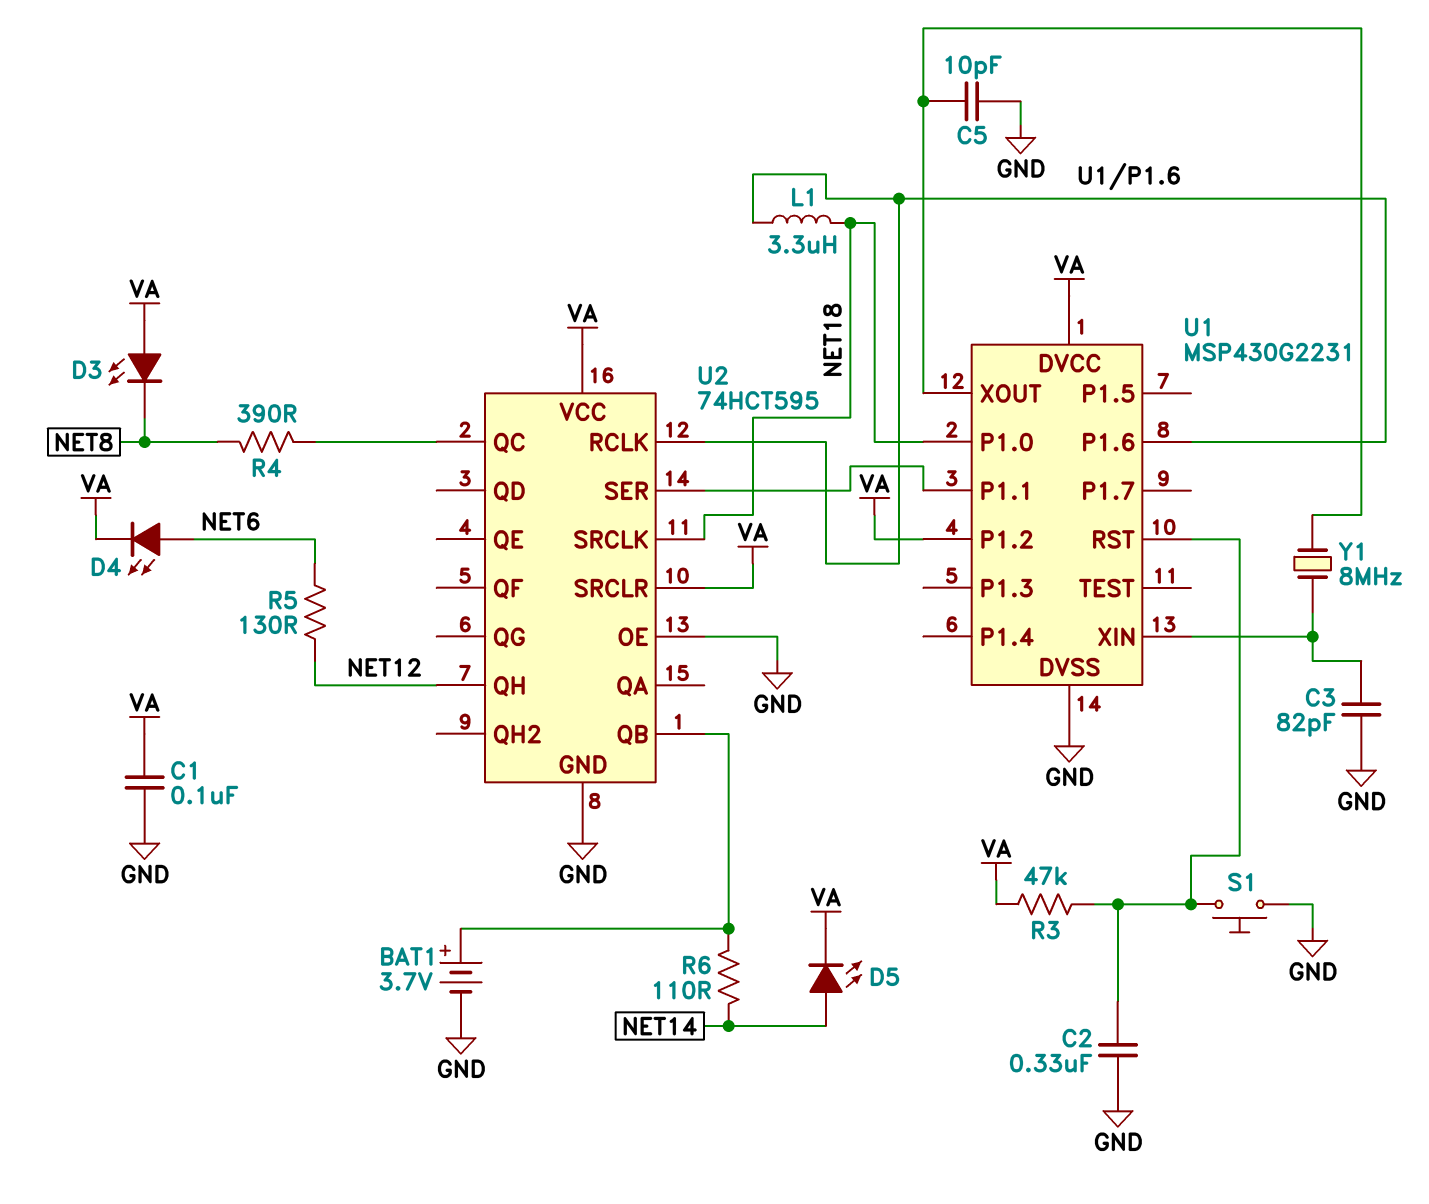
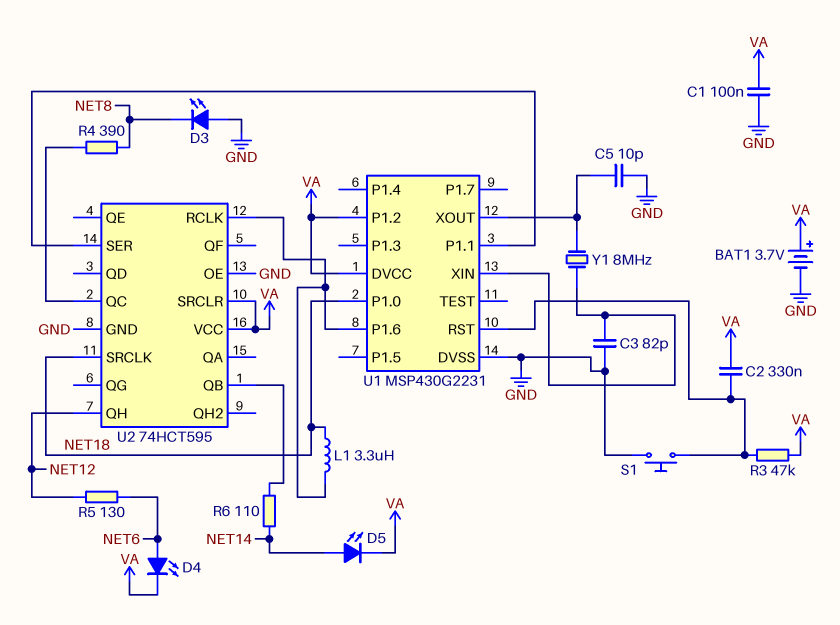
BAT1: 3.7V (plus U2/QB, minus GND) -> 3.7V (plus VA, minus GND)
C2: 330nF (GND, U1/RST) -> 330nF (U1/RST, VA)
D3: LED (A VA, K NET8) -> LED (A GND, K NET8)

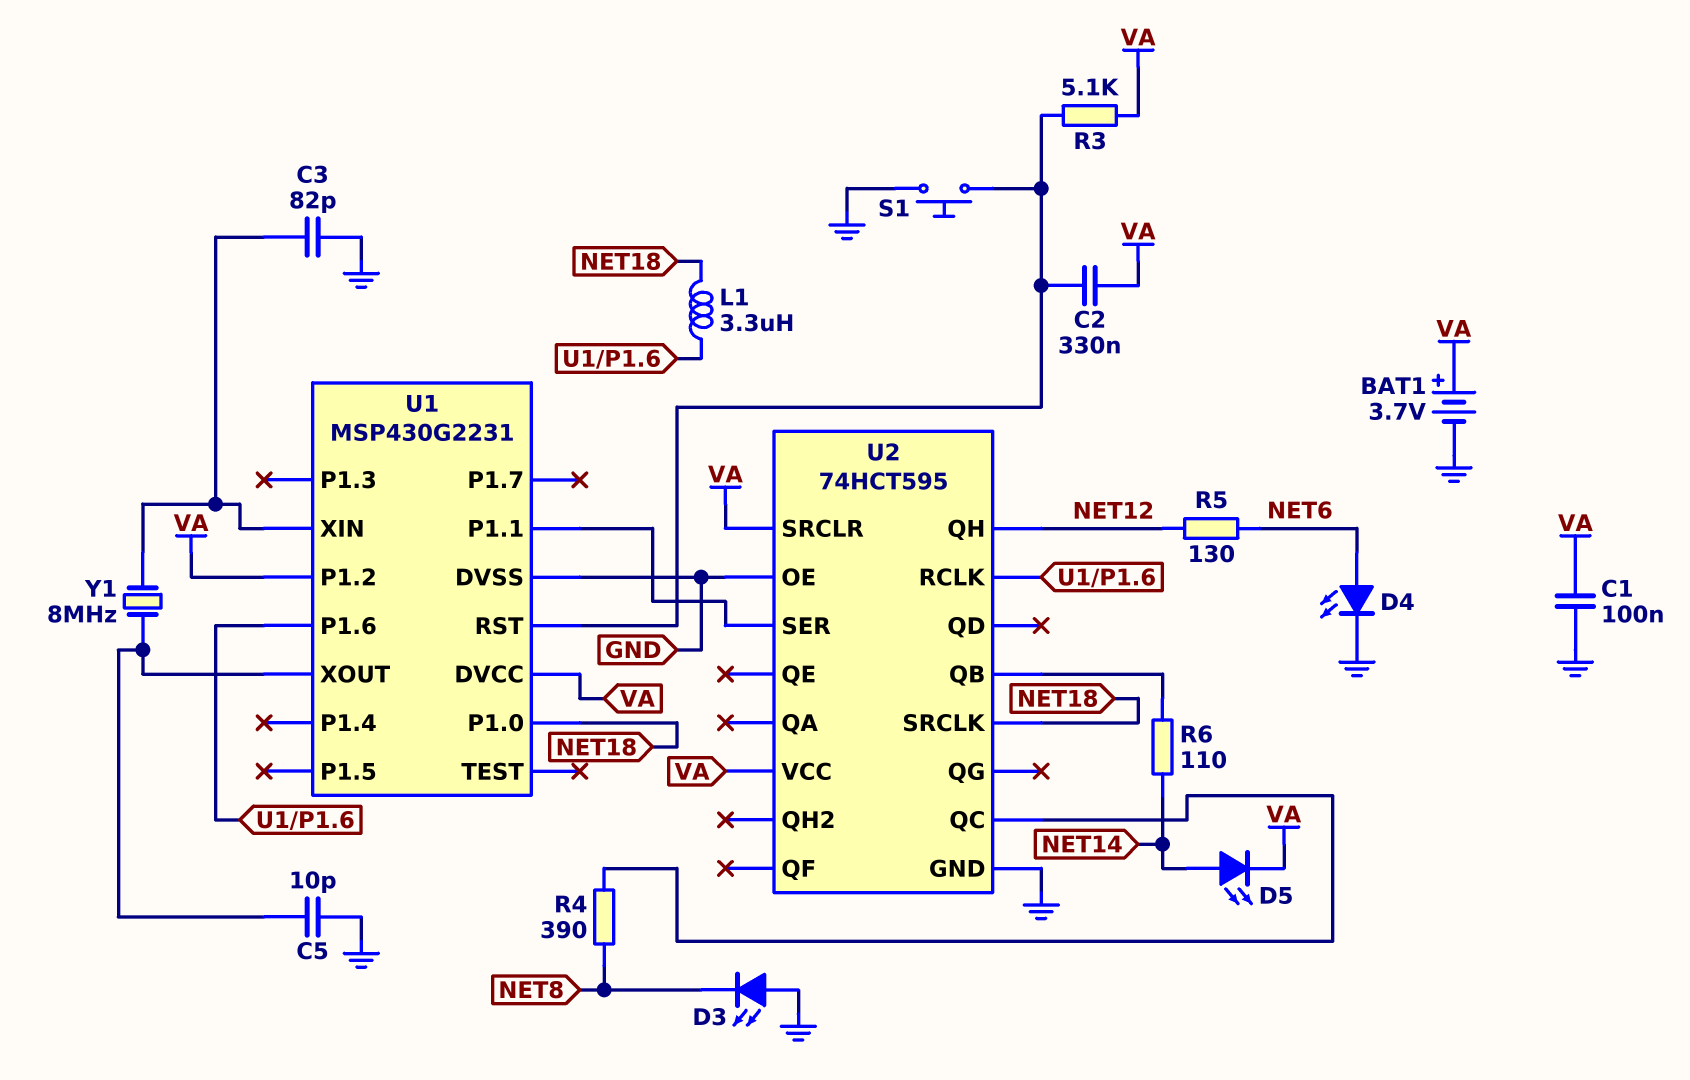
D4: LED (A NET6, K VA) -> LED (A NET6, K GND)
R3: 47k (U1/RST, VA) -> 5.1k (U1/RST, VA)

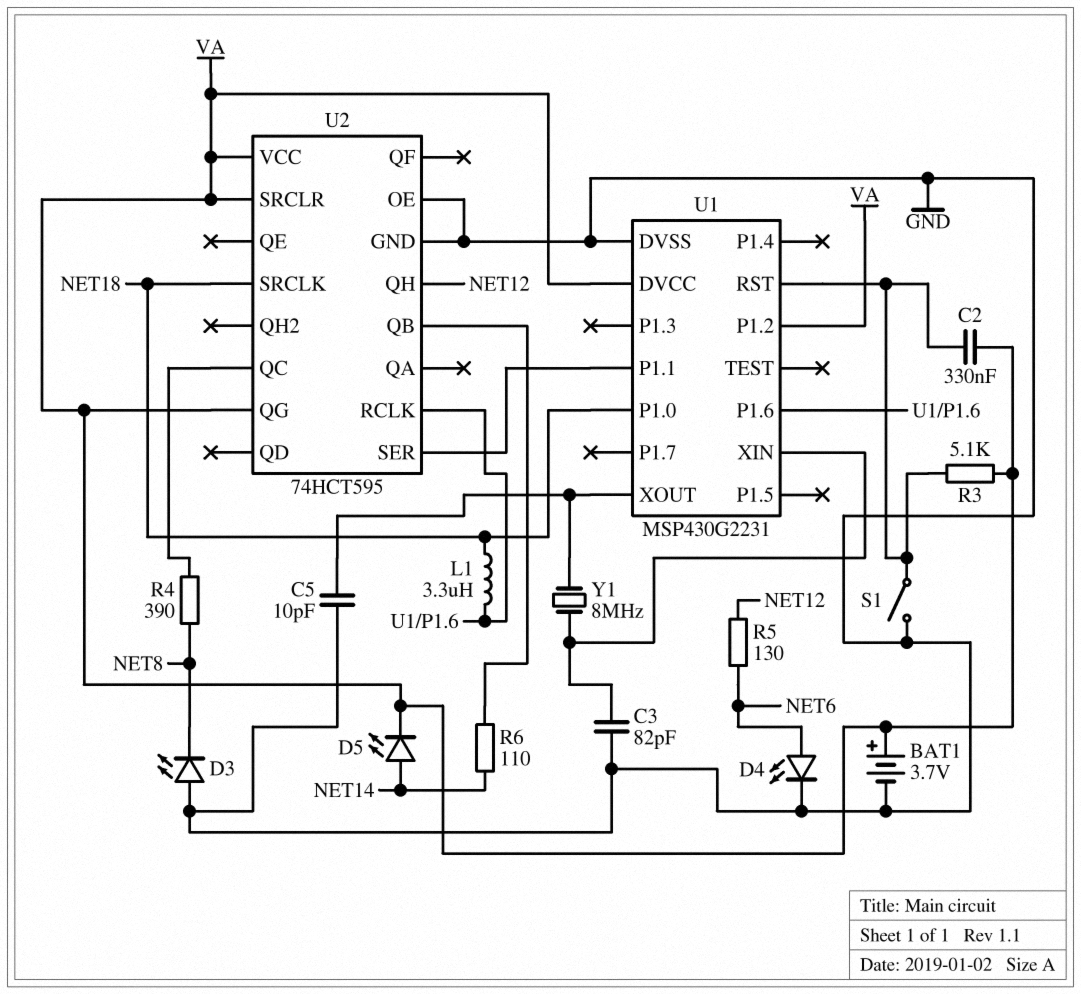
C1: 100nF (GND, VA) -> none
S1: button (GND, U1/RST) -> switch (GND, U1/RST)
U2 pin QG: none -> VA

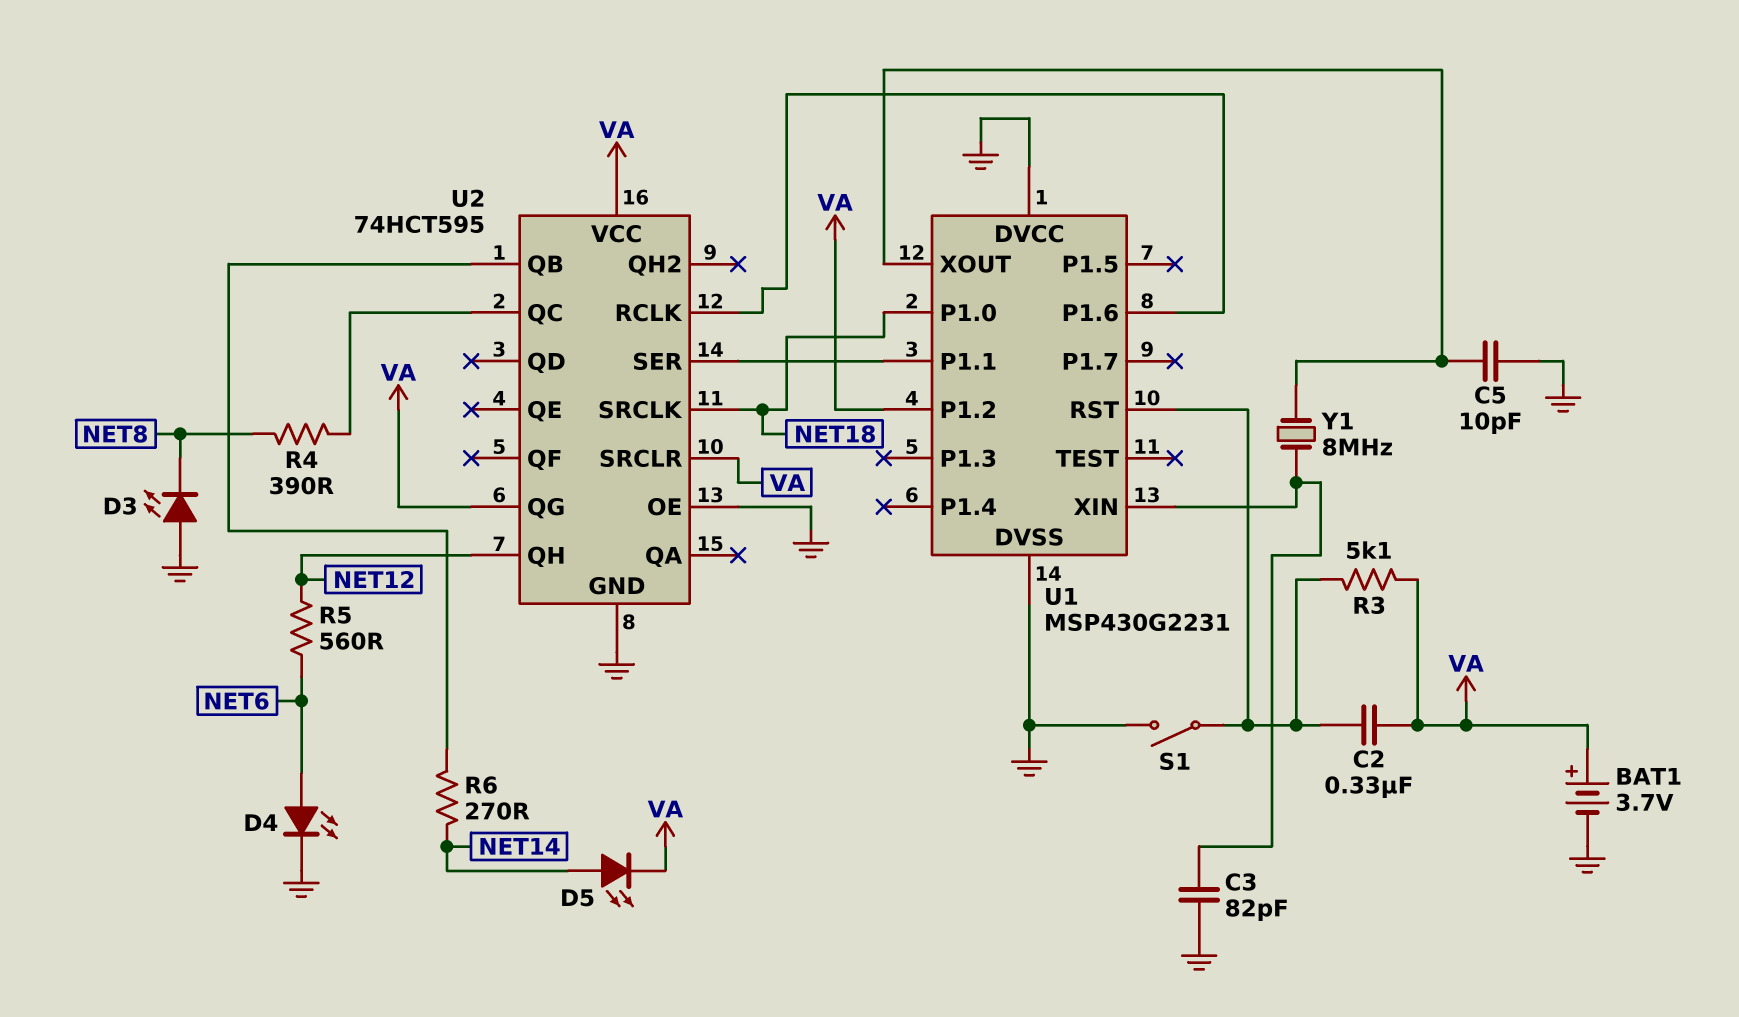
L1: 3.3uH (NET18, U1/P1.6) -> none
R5: 130 (NET6, NET12) -> 560 (NET6, NET12)
R6: 110 (NET14, U2/QB) -> 270 (NET14, U2/QB)
U1 pin DVCC: VA -> GND

